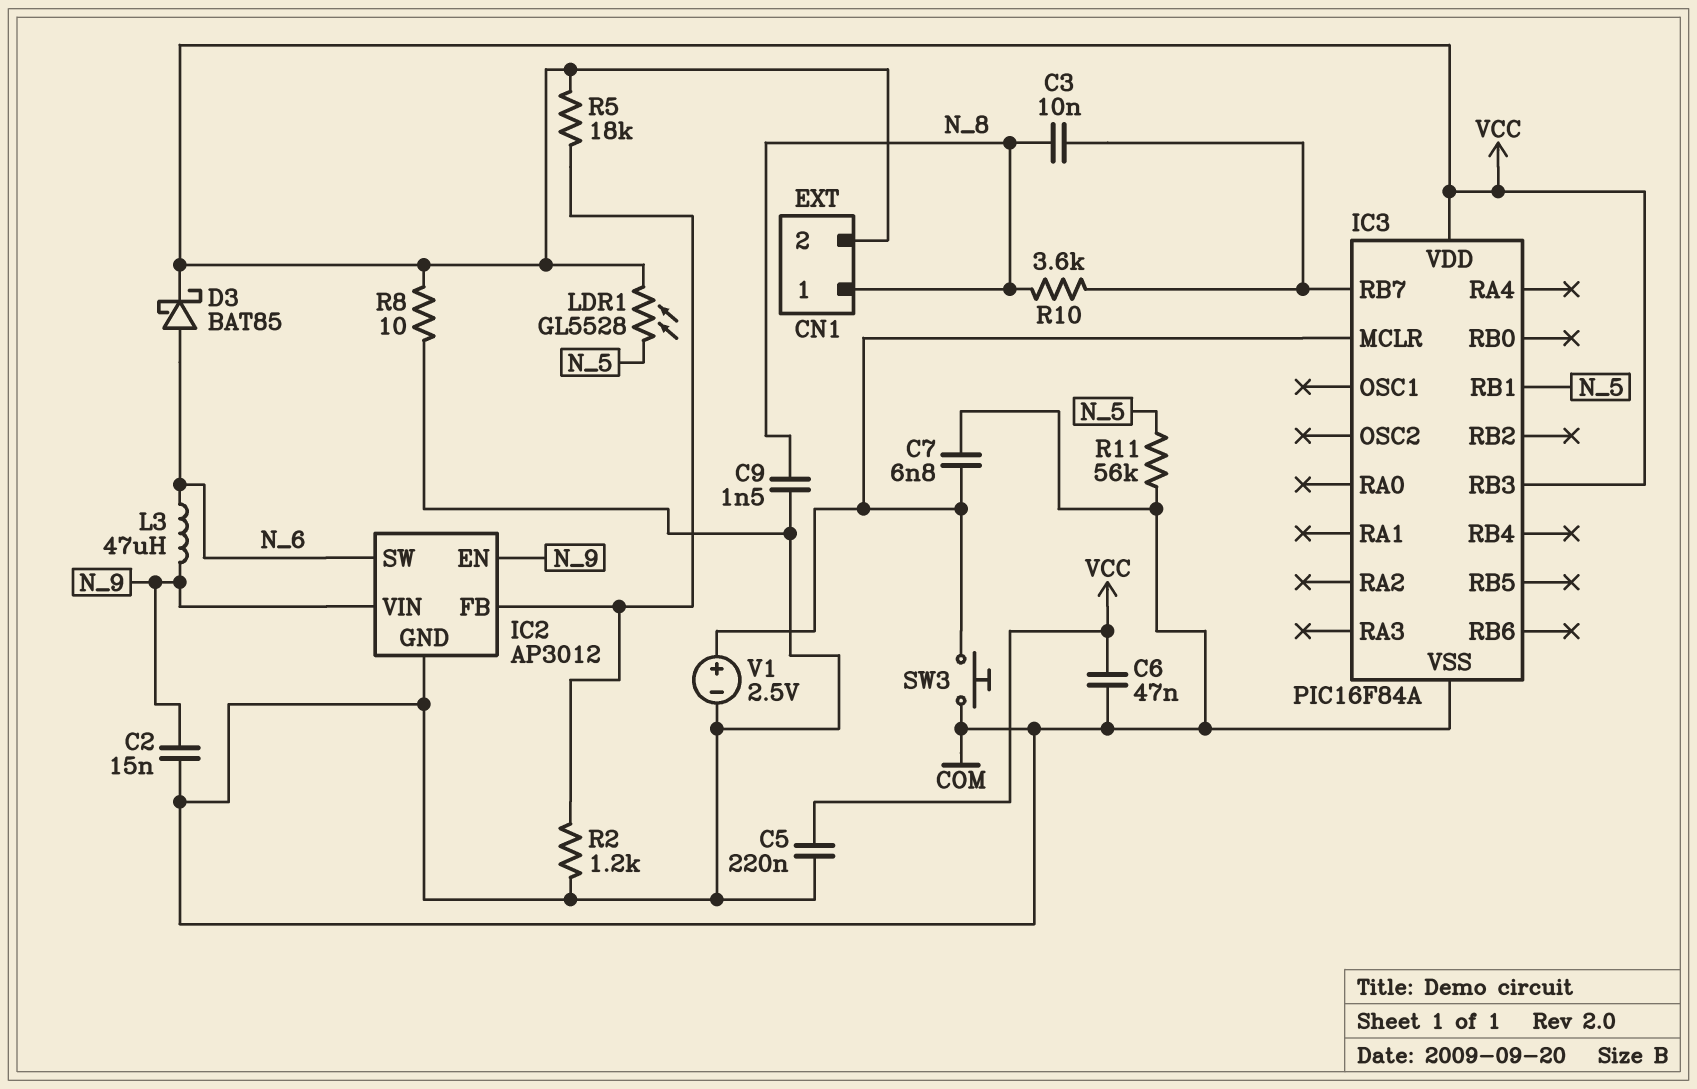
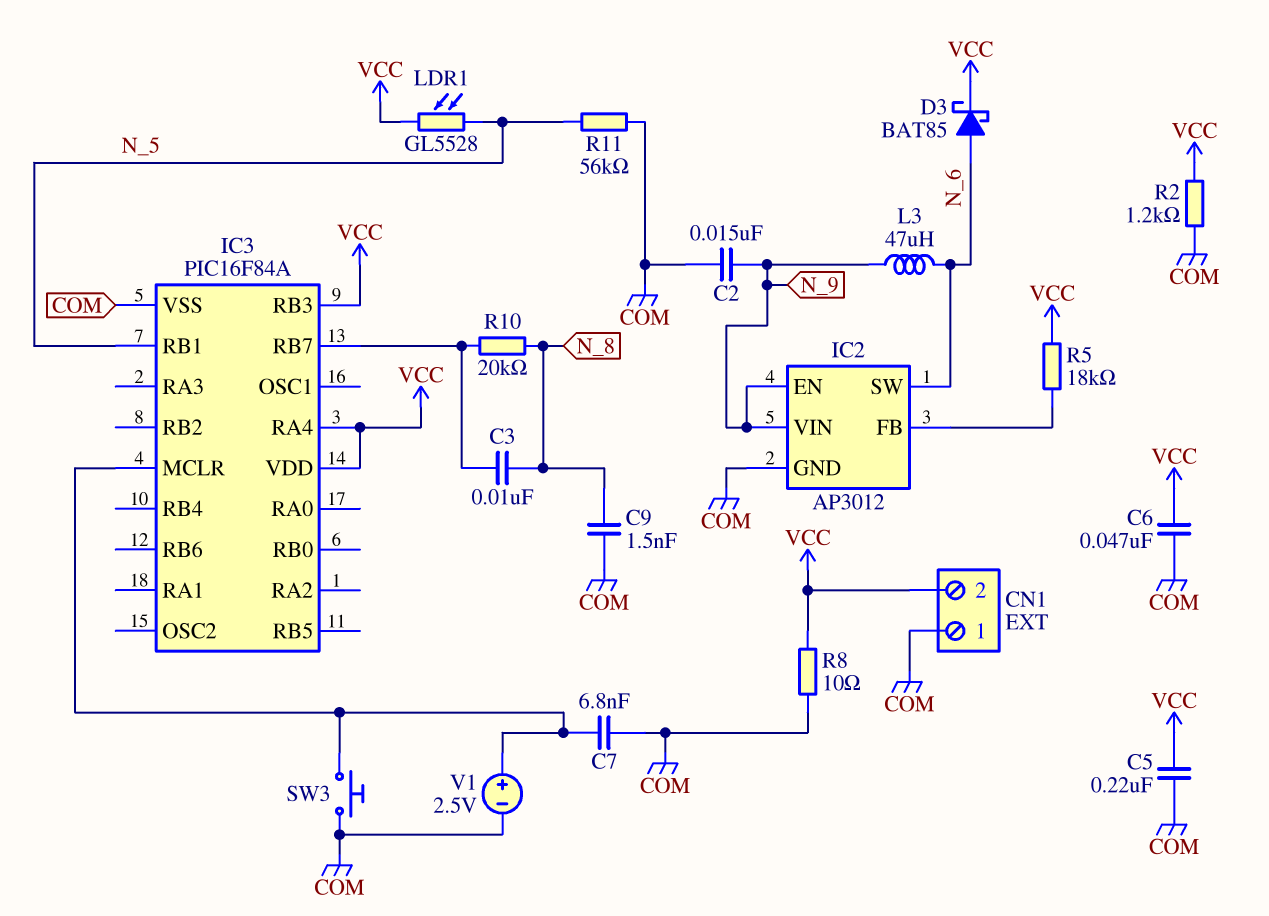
CN1 pin 1: N_8 -> COM
IC3 pin RA4: none -> VCC
R2: 1.2k (COM, IC2/FB) -> 1.2k (COM, VCC)
R10: 3.6k (IC3/RB7, N_8) -> 20k (IC3/RB7, N_8)

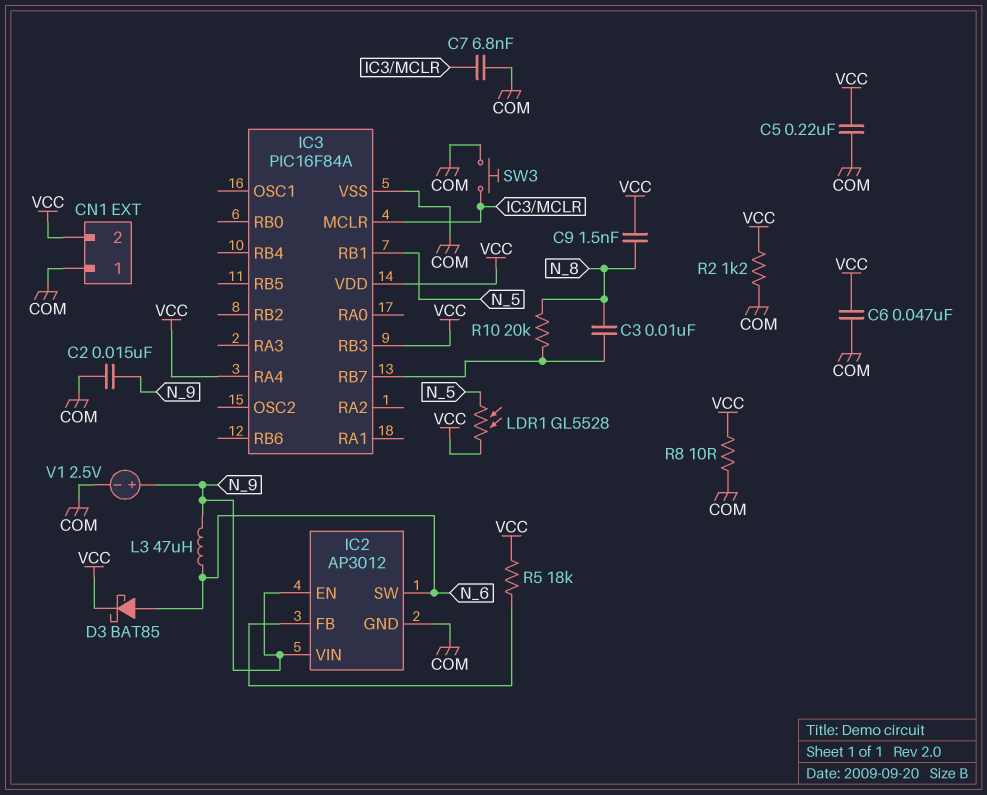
C9: 1.5nF (COM, N_8) -> 1.5nF (N_8, VCC)
R11: 56k (COM, N_5) -> none
V1: 2.5V (plus IC3/MCLR, minus COM) -> 2.5V (plus N_9, minus COM)

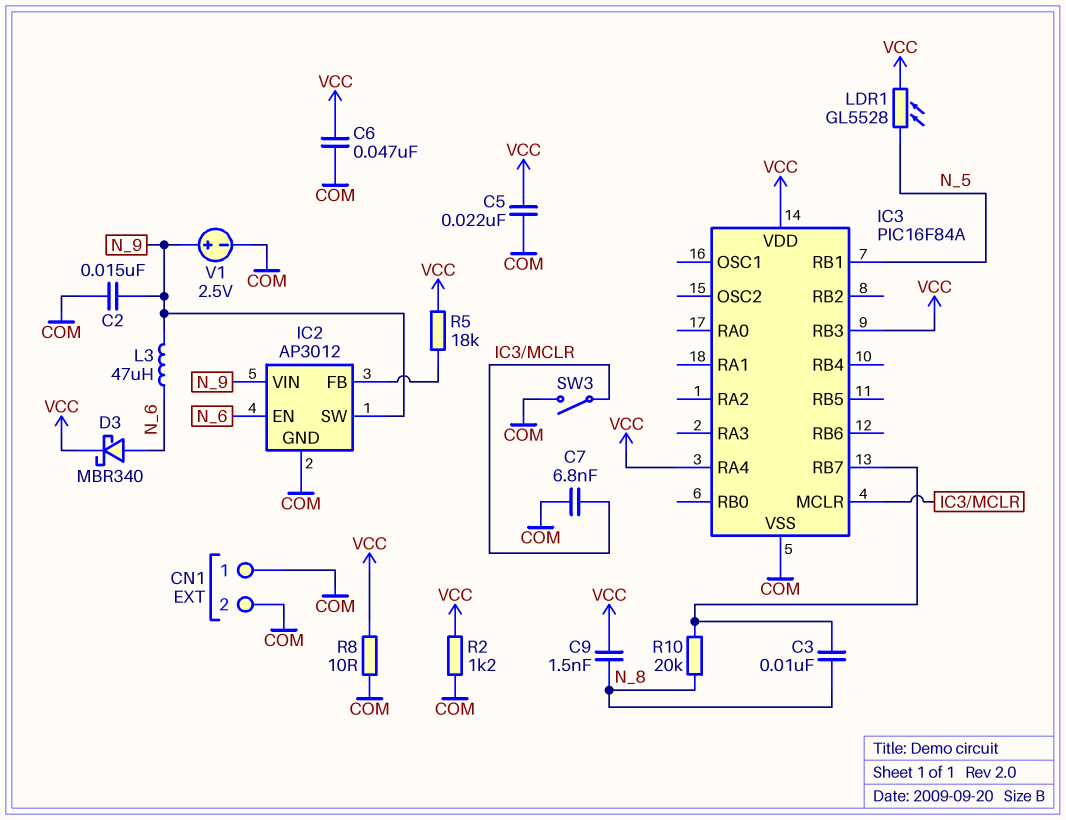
C5: 220nF (COM, VCC) -> 22nF (COM, VCC)
CN1 pin 2: VCC -> COM
D3: schottky BAT85 (A N_6, K VCC) -> schottky MBR340 (A N_6, K VCC)
IC2 pin EN: N_9 -> N_6
IC2 pin SW: N_6 -> N_9
SW3: button (COM, IC3/MCLR) -> switch (COM, IC3/MCLR)

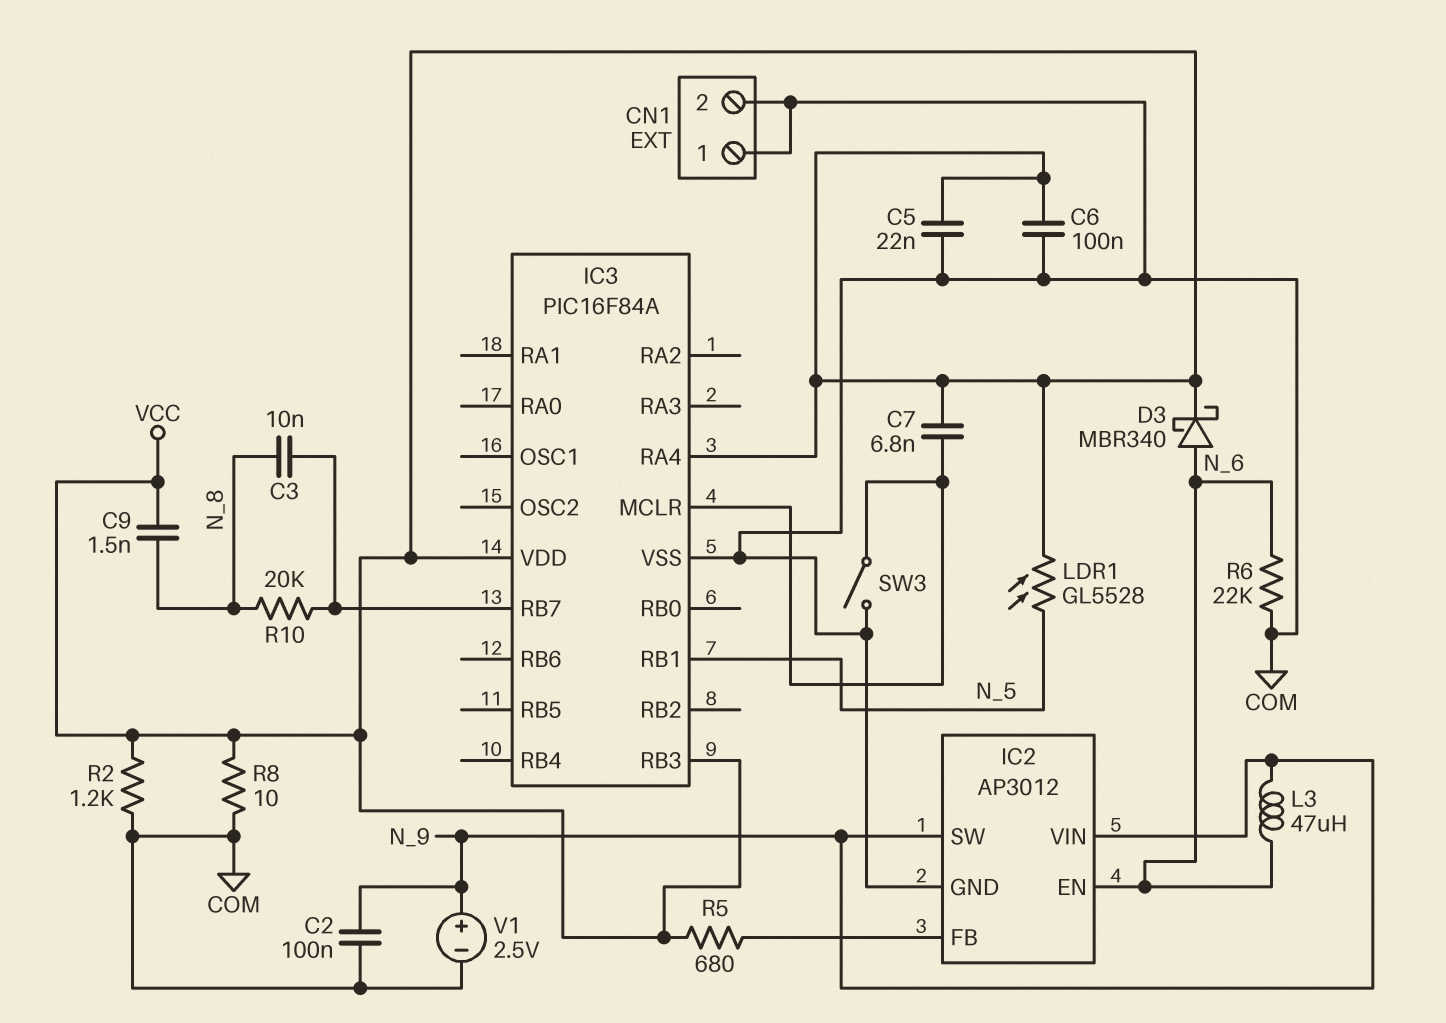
C2: 15nF (COM, N_9) -> 100nF (COM, N_9)
C6: 47nF (COM, VCC) -> 100nF (COM, VCC)
C7: 6.8nF (COM, IC3/MCLR) -> 6.8nF (IC3/MCLR, VCC)
R5: 18k (IC2/FB, VCC) -> 680 (IC2/FB, VCC)
R6: none -> 22k (COM, N_6)

